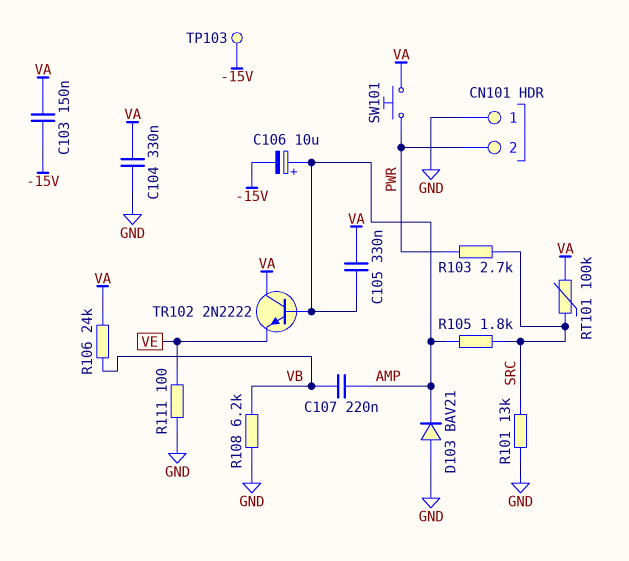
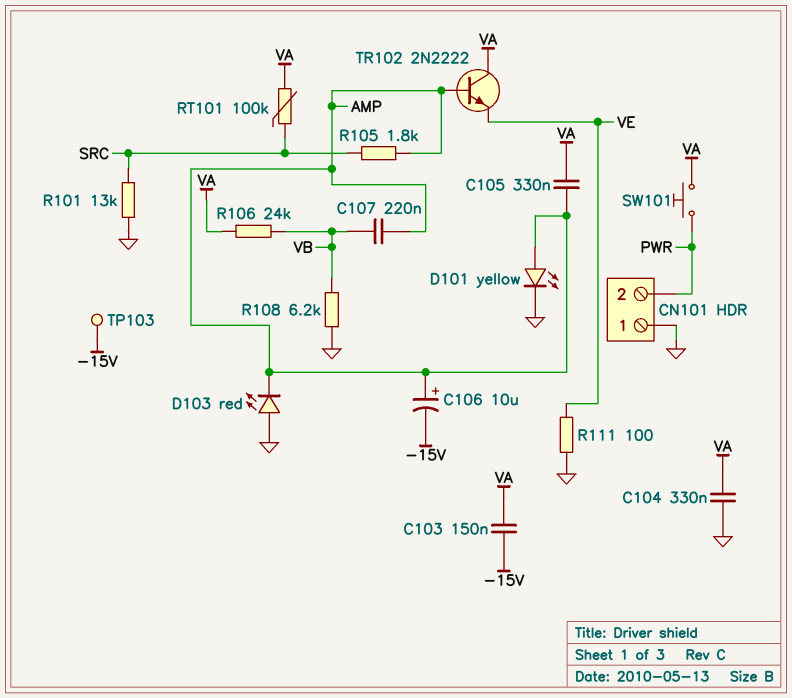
D101: none -> LED yellow (A AMP, K GND)
D103: diode BAV21 (A GND, K AMP) -> LED red (A GND, K AMP)
R103: 2.7k (PWR, SRC) -> none

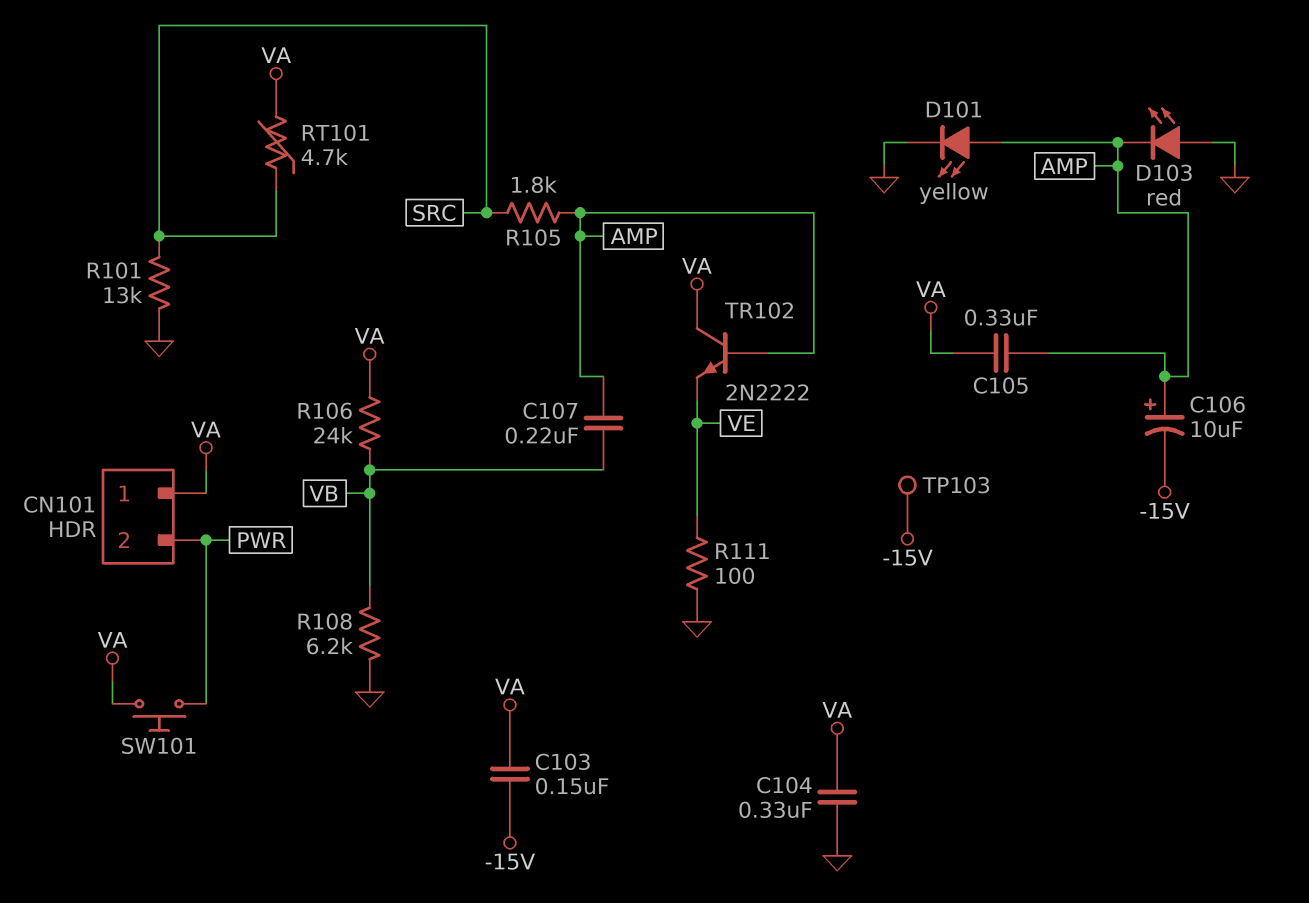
CN101 pin 1: GND -> VA
RT101: 100k (SRC, VA) -> 4.7k (SRC, VA)

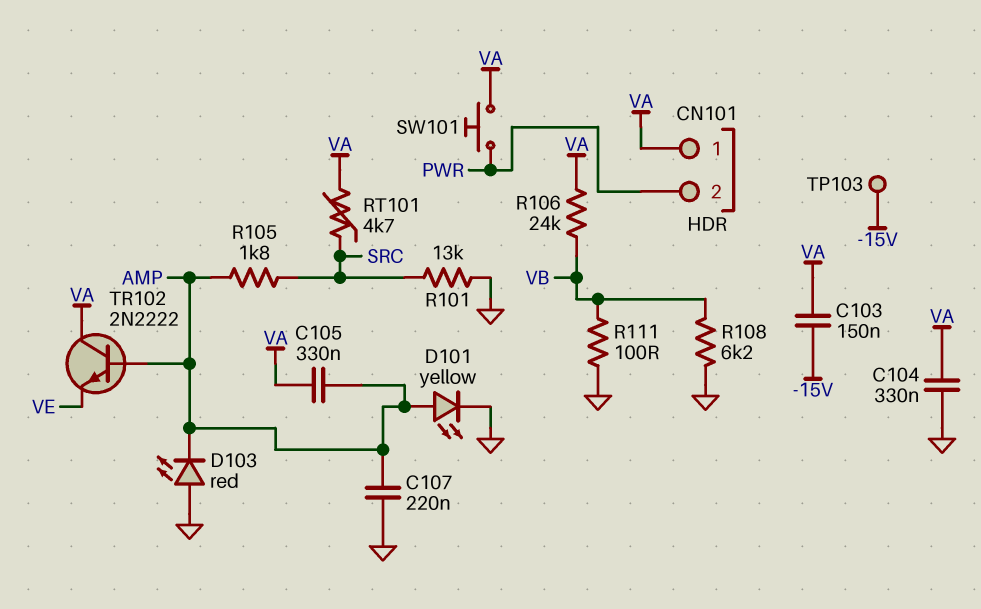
C106: 10uF (plus AMP, minus -15V) -> none
C107: 220nF (AMP, VB) -> 220nF (AMP, GND)
R111: 100 (GND, VE) -> 100 (GND, VB)

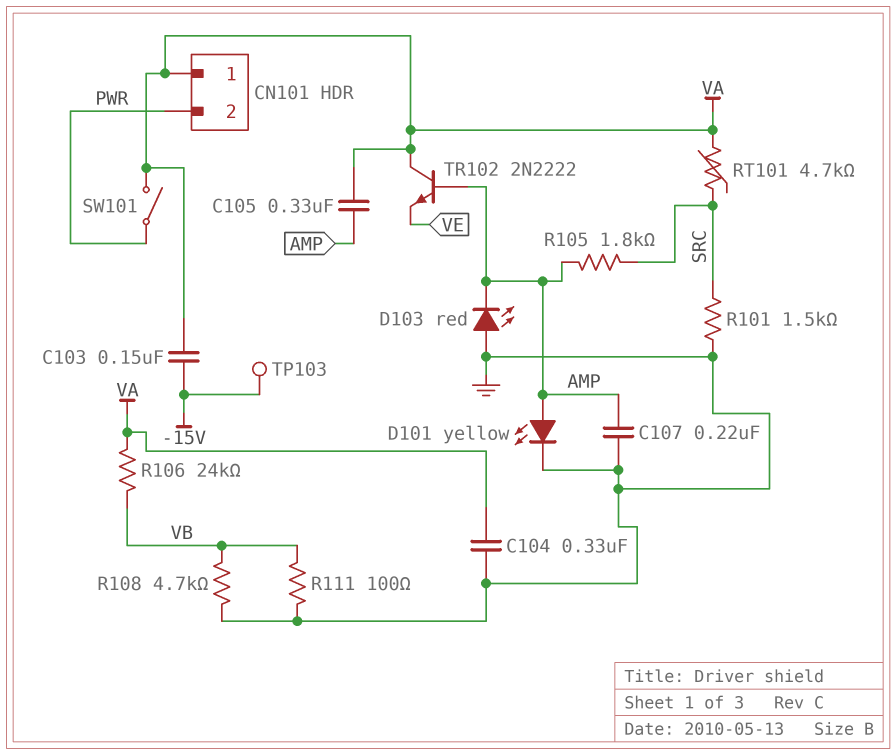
R101: 13k (GND, SRC) -> 1.5k (GND, SRC)
R108: 6.2k (GND, VB) -> 4.7k (GND, VB)
SW101: button (PWR, VA) -> switch (PWR, VA)

